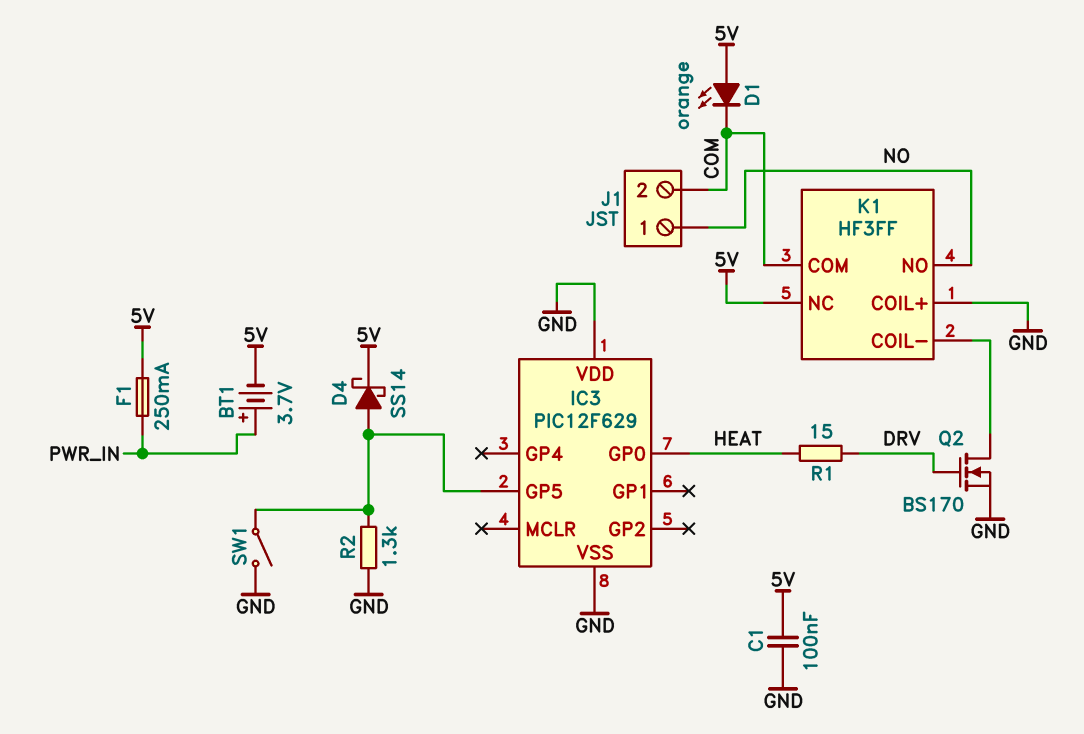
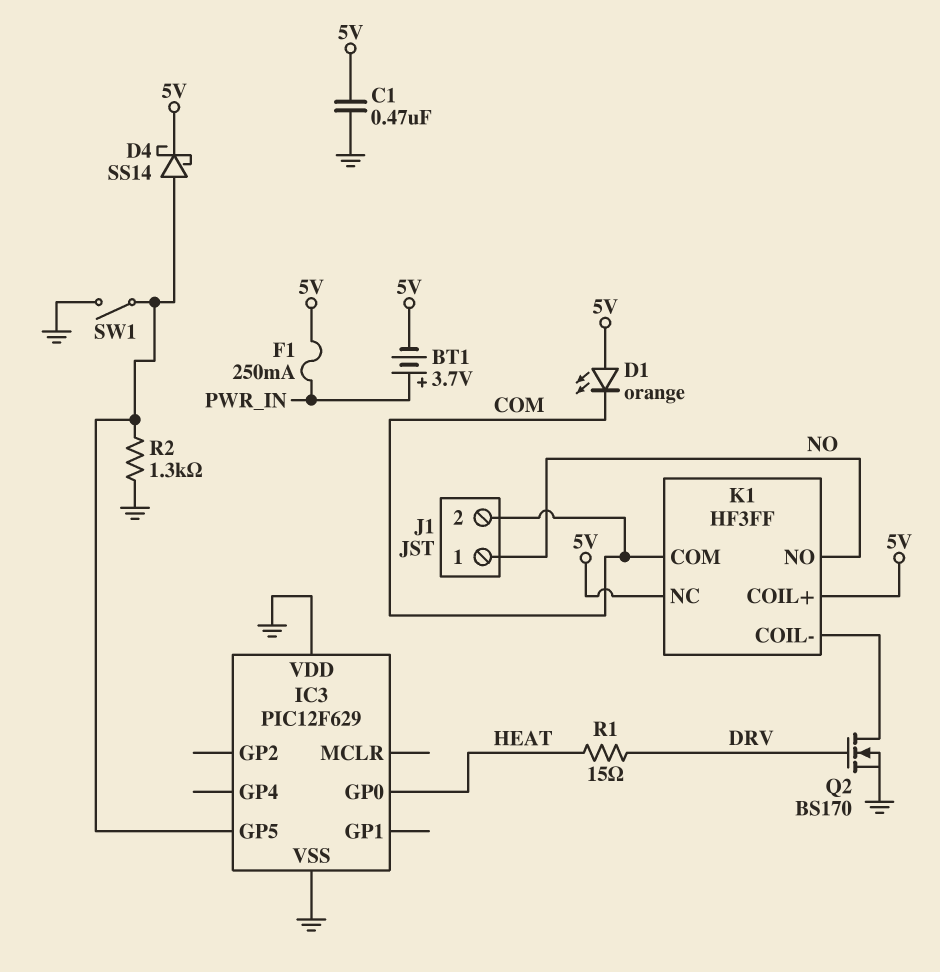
C1: 100nF (5V, GND) -> 470nF (5V, GND)
K1 pin COIL+: GND -> 5V

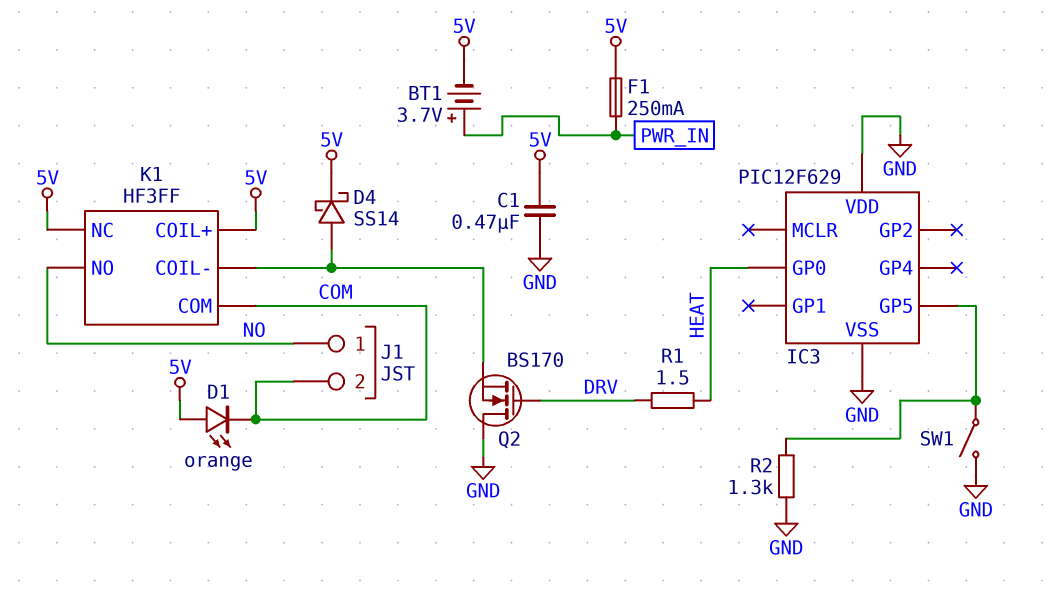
D4: schottky SS14 (A IC3/GP5, K 5V) -> schottky SS14 (A K1/COIL-, K 5V)
Q2: NMOS BS170 (G DRV, D K1/COIL-, S GND) -> NMOS BS170 (G DRV, D GND, S K1/COIL-)
R1: 15 (DRV, HEAT) -> 1.5 (DRV, HEAT)

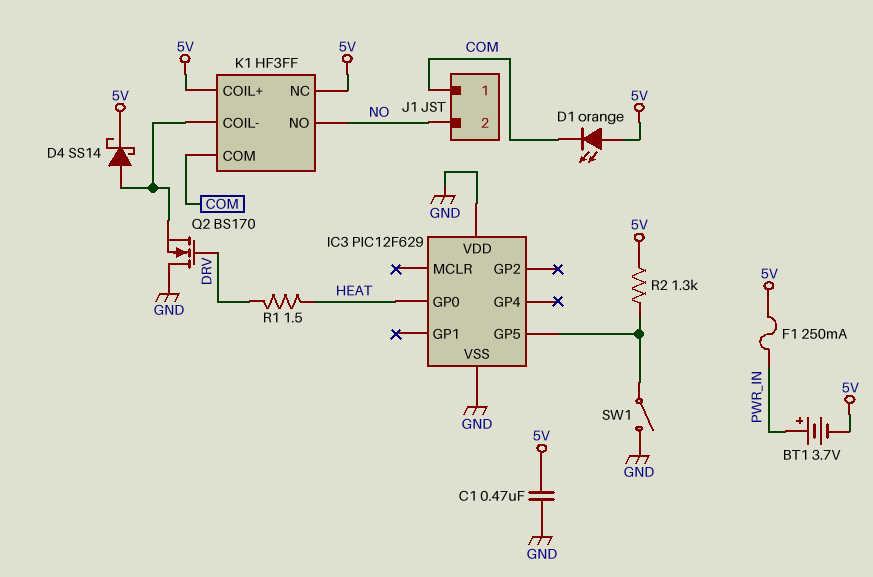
J1 pin 1: NO -> COM
J1 pin 2: COM -> NO
R2: 1.3k (GND, IC3/GP5) -> 1.3k (5V, IC3/GP5)

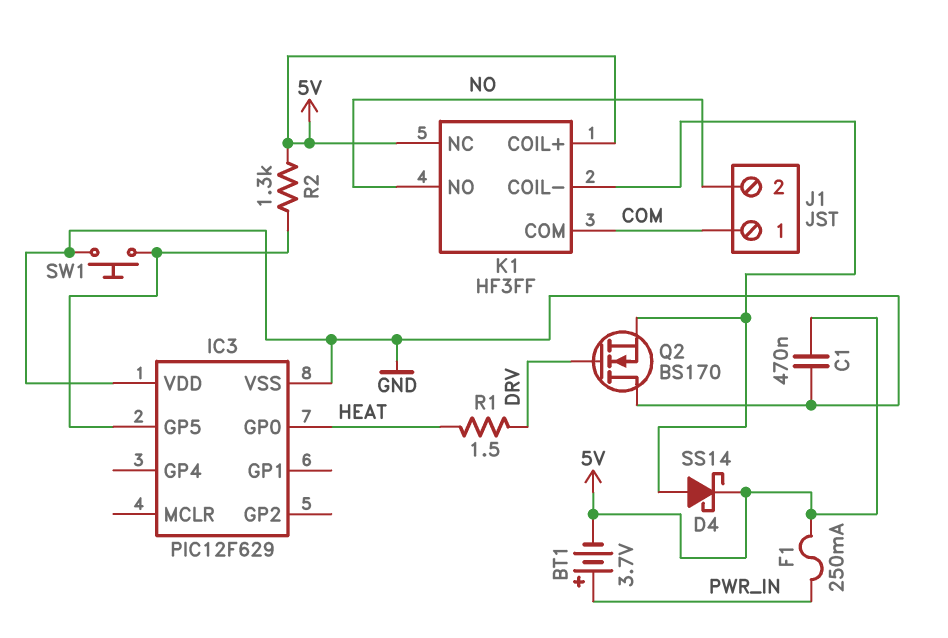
D1: LED orange (A 5V, K COM) -> none
SW1: switch (GND, IC3/GP5) -> button (GND, IC3/GP5)

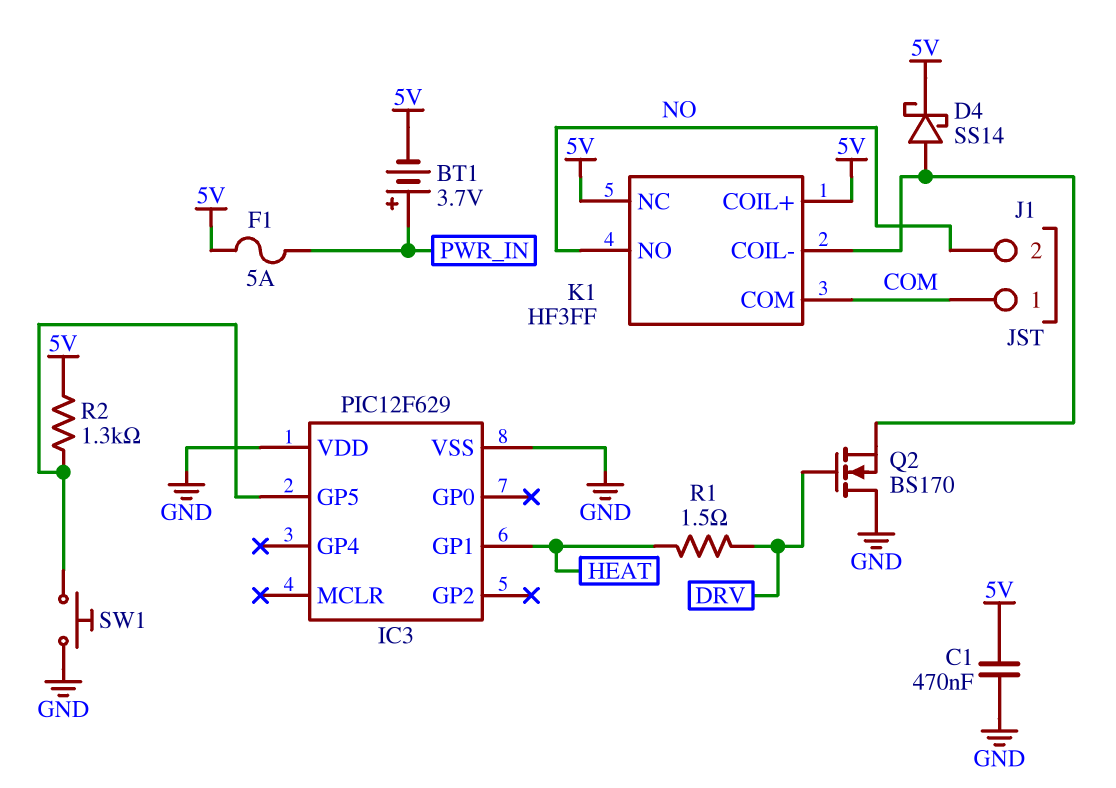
F1: 250mA (5V, PWR_IN) -> 5A (5V, PWR_IN)
IC3 pin GP0: HEAT -> none
IC3 pin GP1: none -> HEAT

